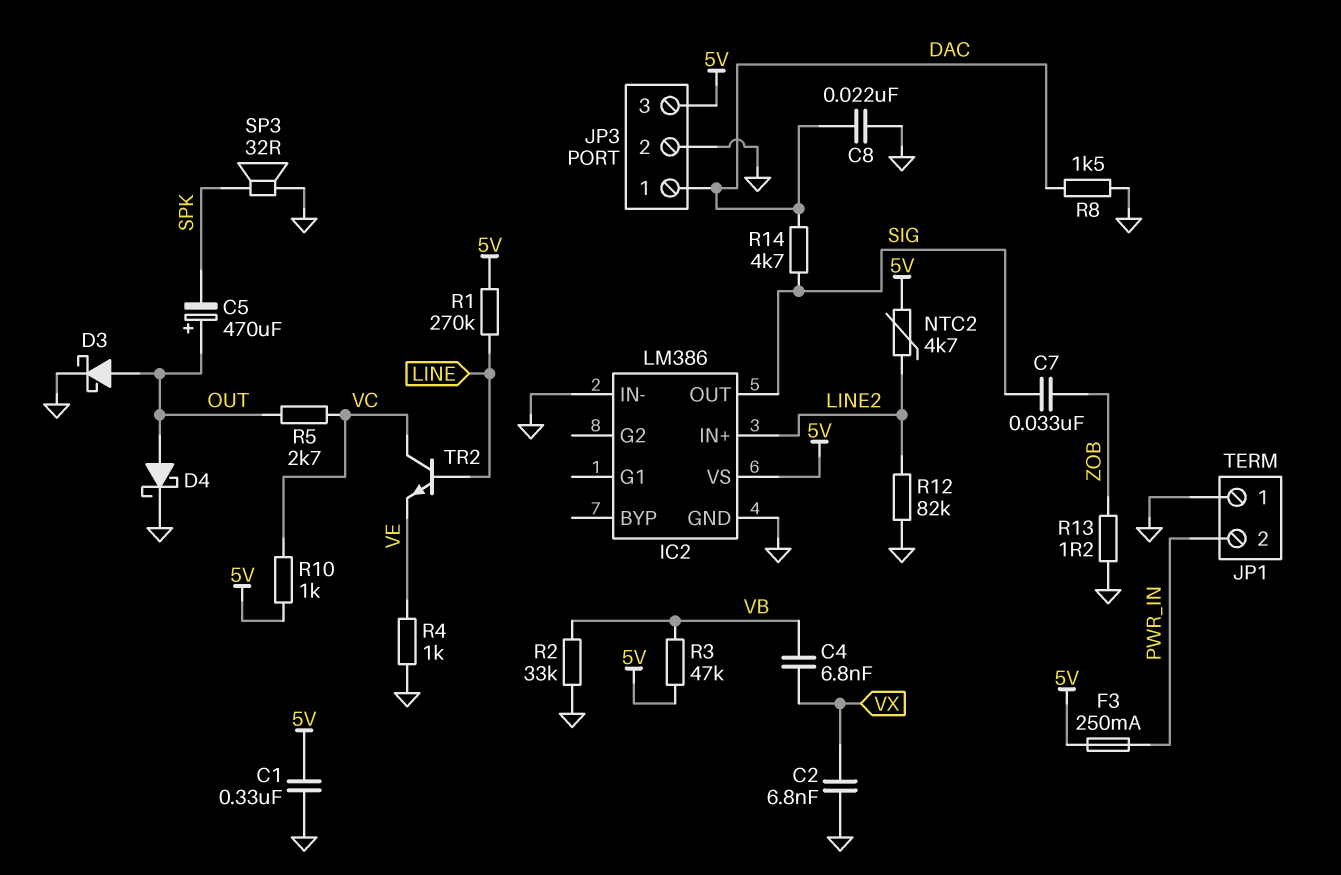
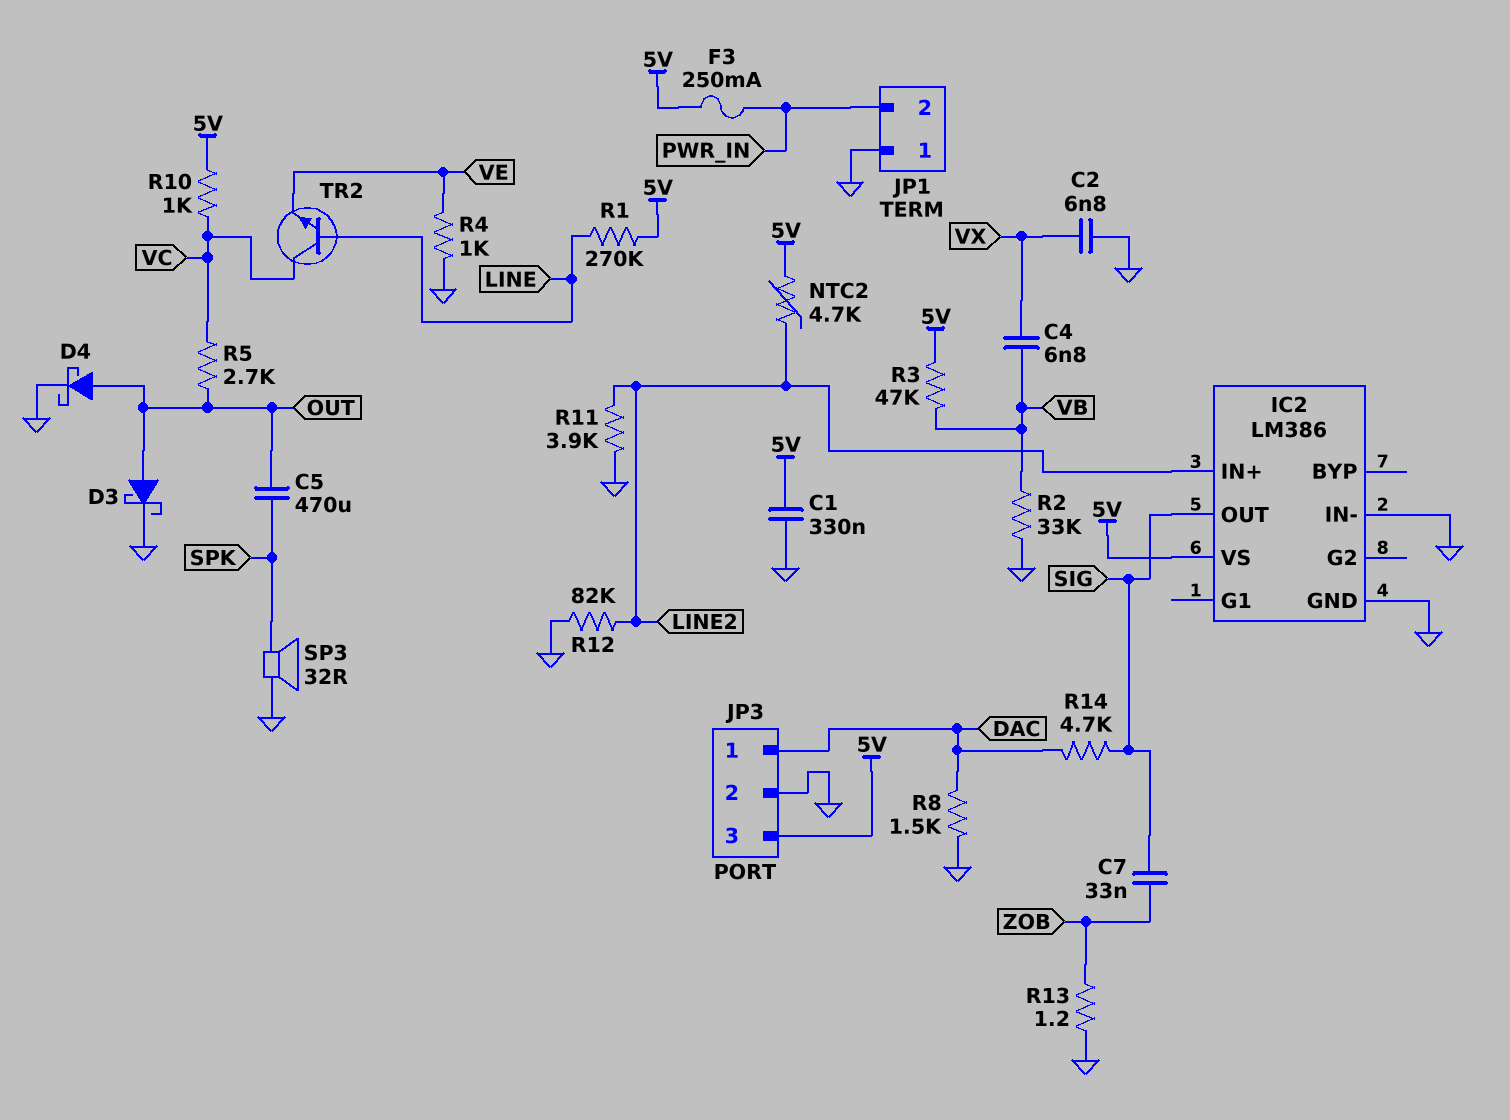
C5: 470uF (plus OUT, minus SPK) -> 470uF (OUT, SPK)
C8: 22nF (DAC, GND) -> none
R11: none -> 3.9k (GND, LINE2)

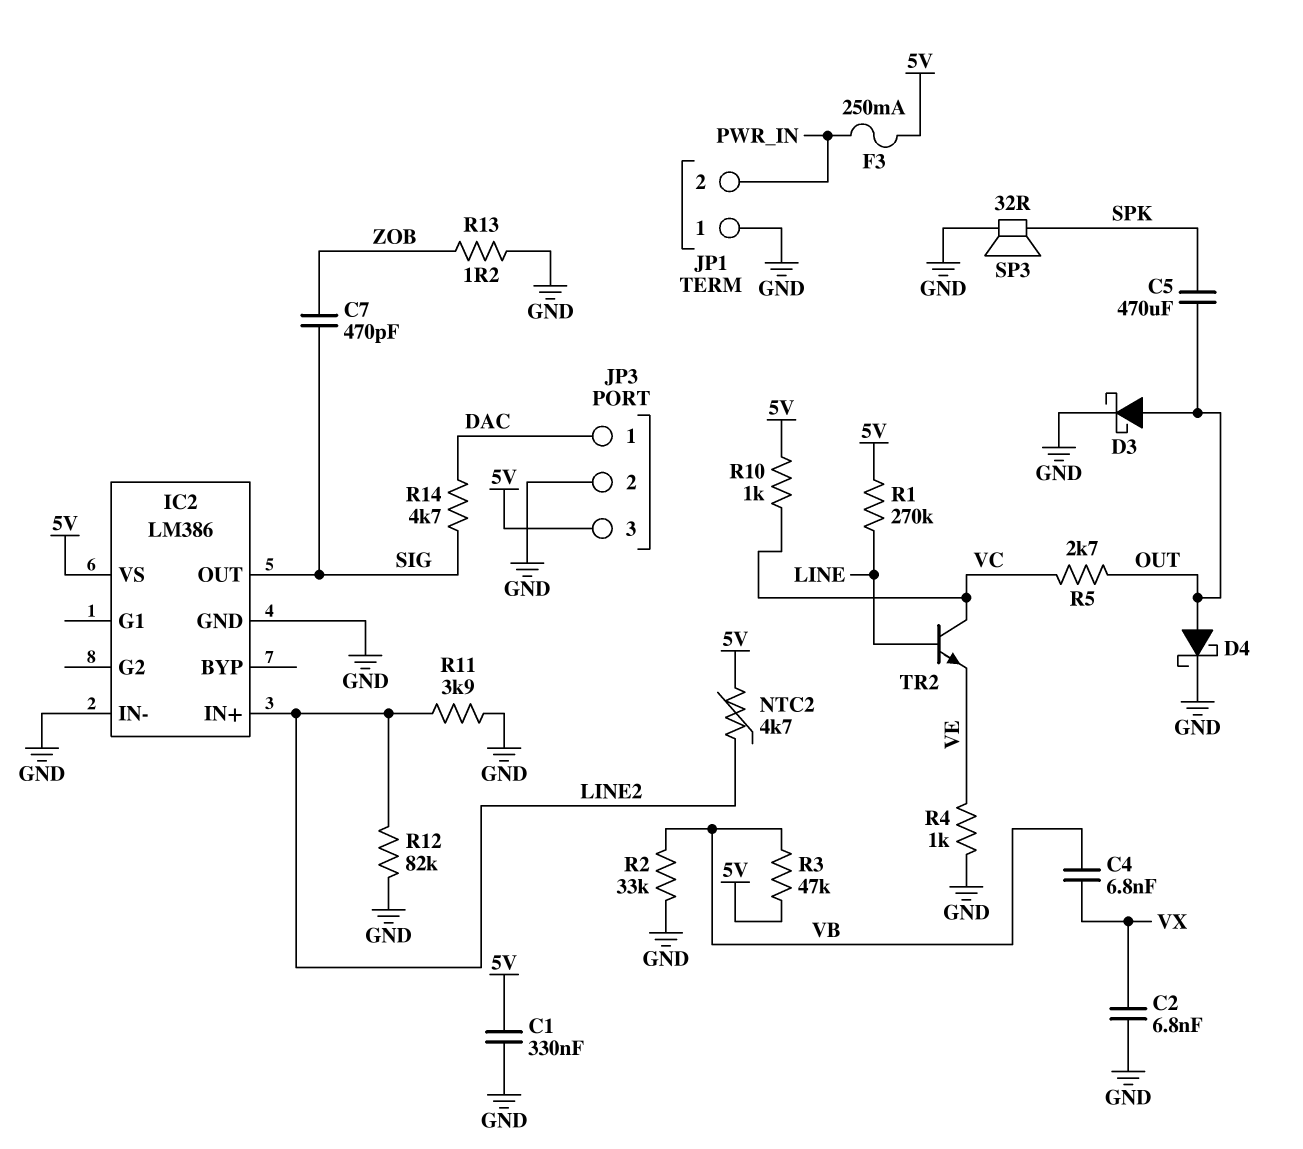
C7: 33nF (SIG, ZOB) -> 470pF (SIG, ZOB)
R8: 1.5k (DAC, GND) -> none

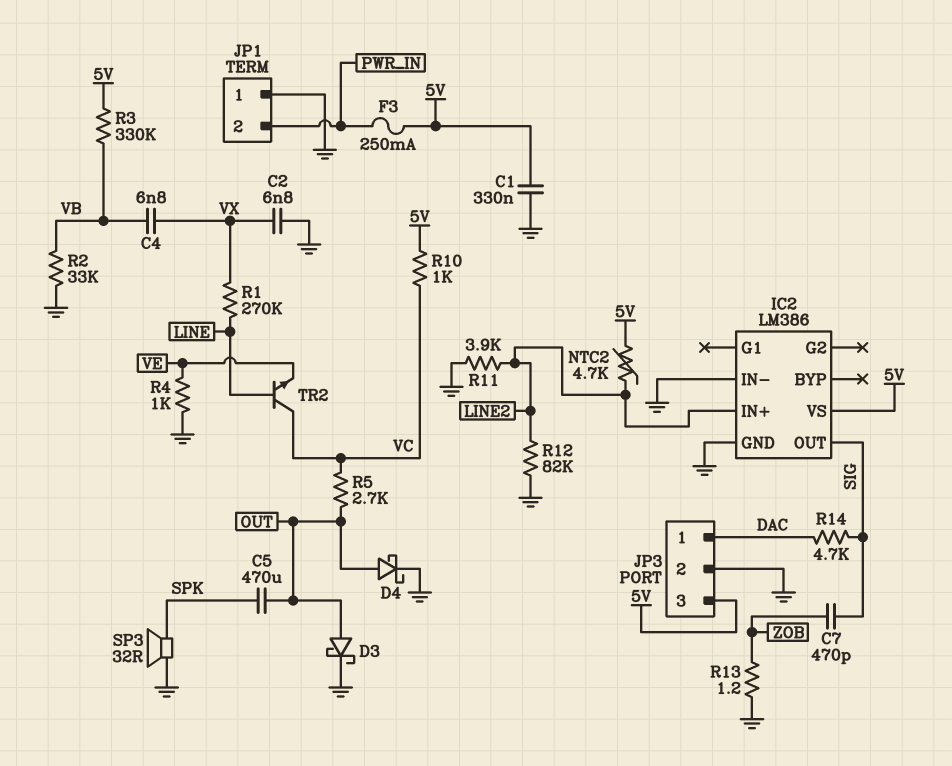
R1: 270k (5V, LINE) -> 270k (LINE, VX)
R3: 47k (5V, VB) -> 330k (5V, VB)

